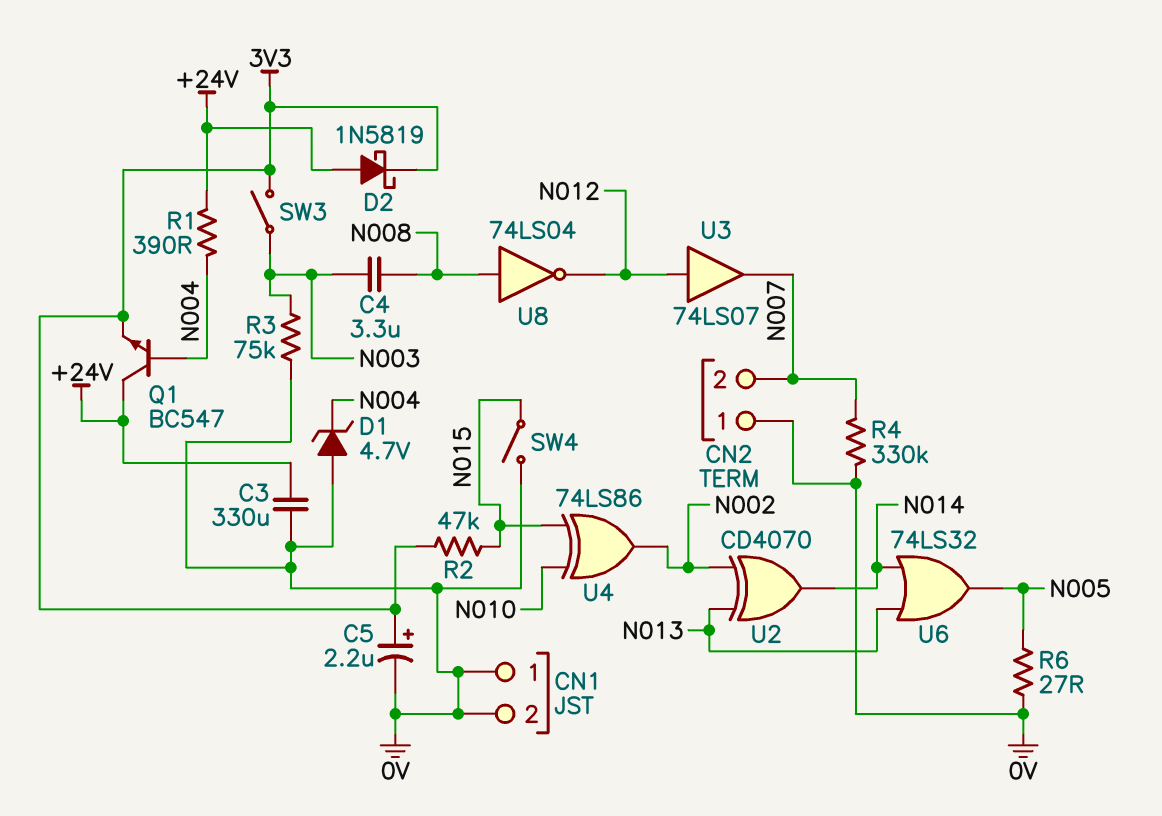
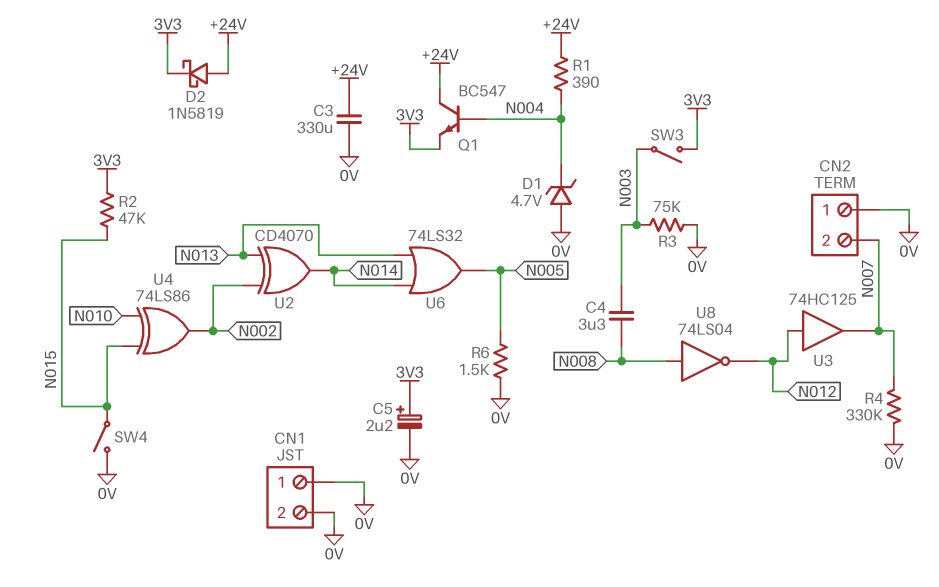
R6: 27 (0V, N005) -> 1.5k (0V, N005)
U3: buffer 74LS07 (in N012, out N007) -> buffer 74HC125 (in N012, out N007)

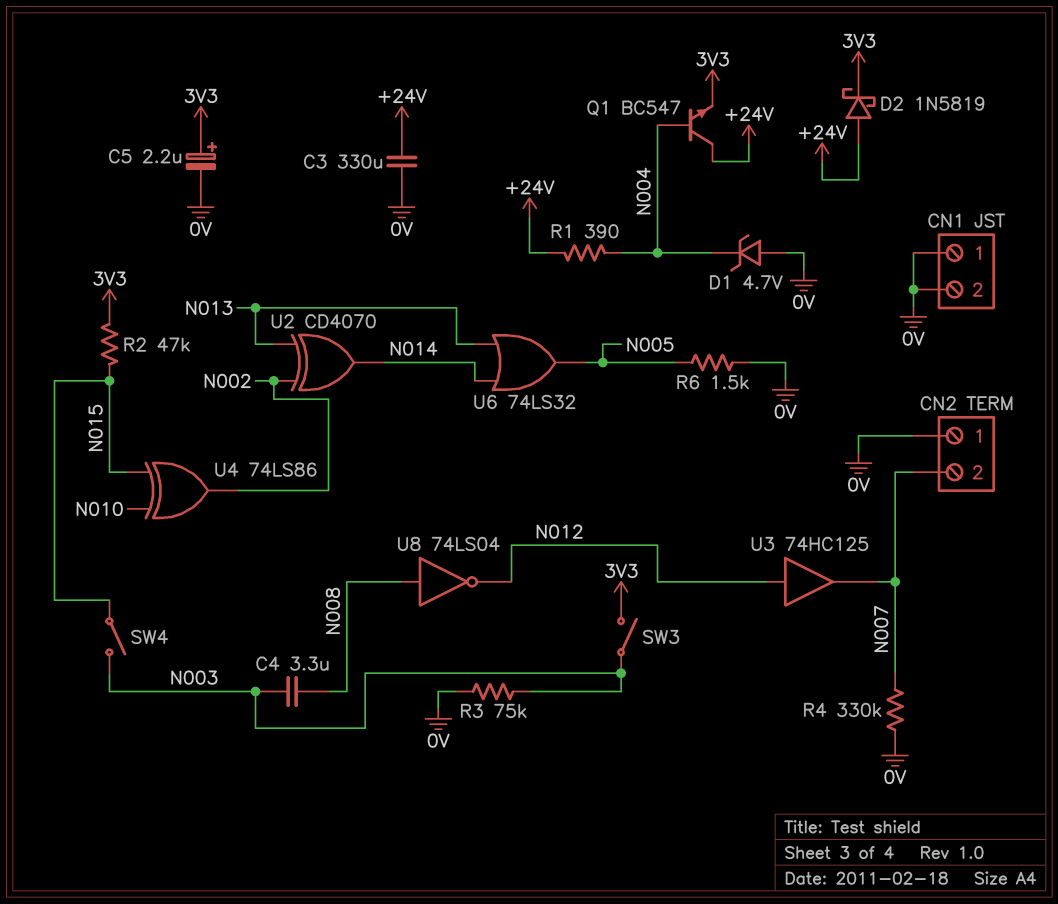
SW4: switch (0V, N015) -> switch (N003, N015)

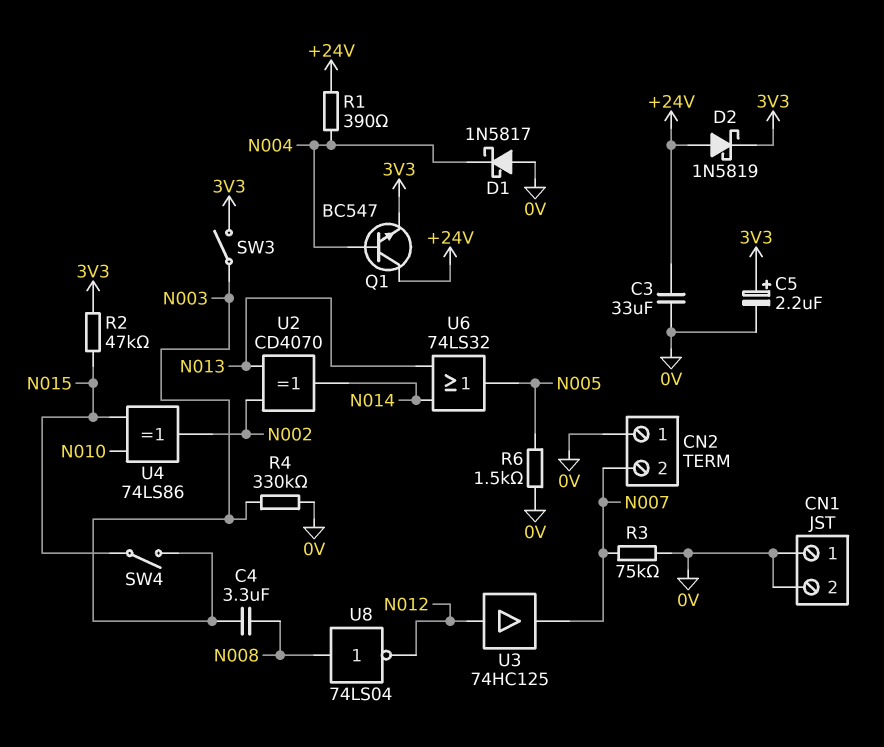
C3: 330uF (+24V, 0V) -> 33uF (+24V, 0V)
D1: zener 4.7V (A 0V, K N004) -> schottky 1N5817 (A 0V, K N004)
R3: 75k (0V, N003) -> 75k (0V, N007)
R4: 330k (0V, N007) -> 330k (0V, N003)

